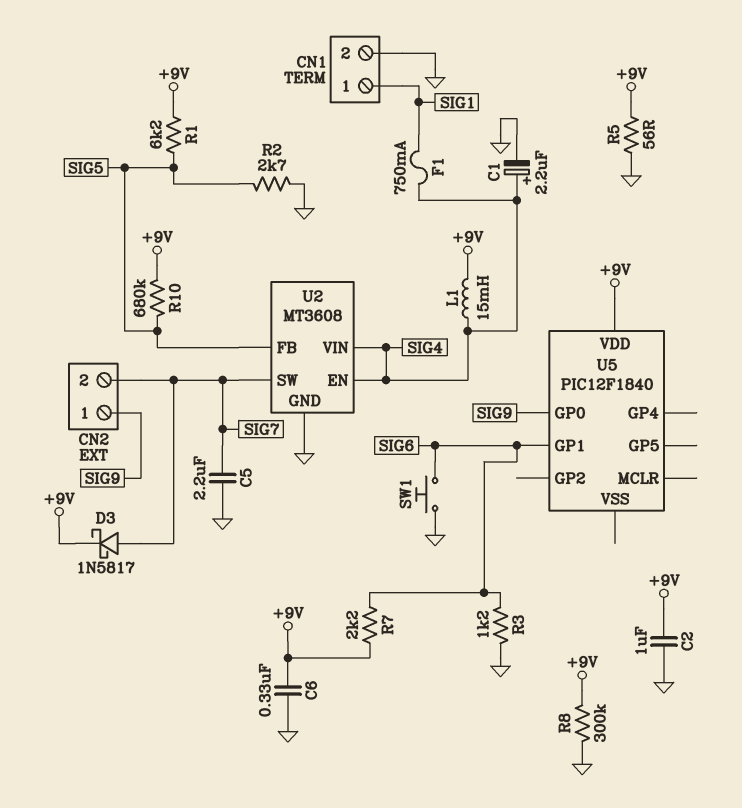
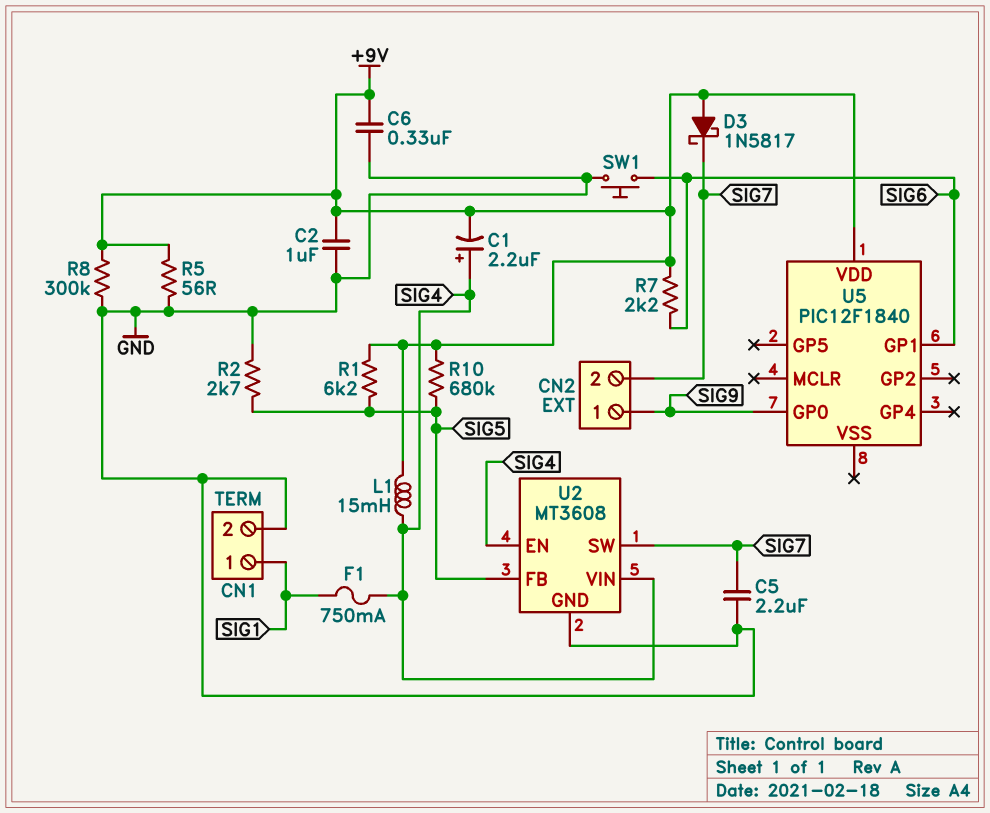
C1: 2.2uF (plus SIG4, minus GND) -> 2.2uF (plus SIG4, minus +9V)
D3: schottky 1N5817 (A SIG7, K +9V) -> schottky 1N5817 (A +9V, K SIG7)
R3: 1.2k (GND, SIG6) -> none

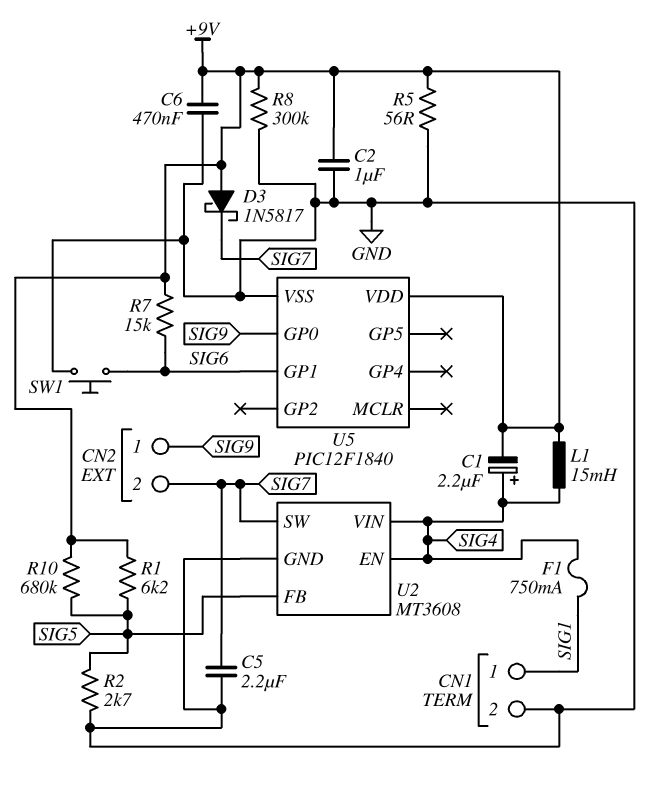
C6: 330nF (+9V, GND) -> 470nF (+9V, GND)
R7: 2.2k (+9V, SIG6) -> 15k (+9V, SIG6)
U5 pin VSS: none -> GND

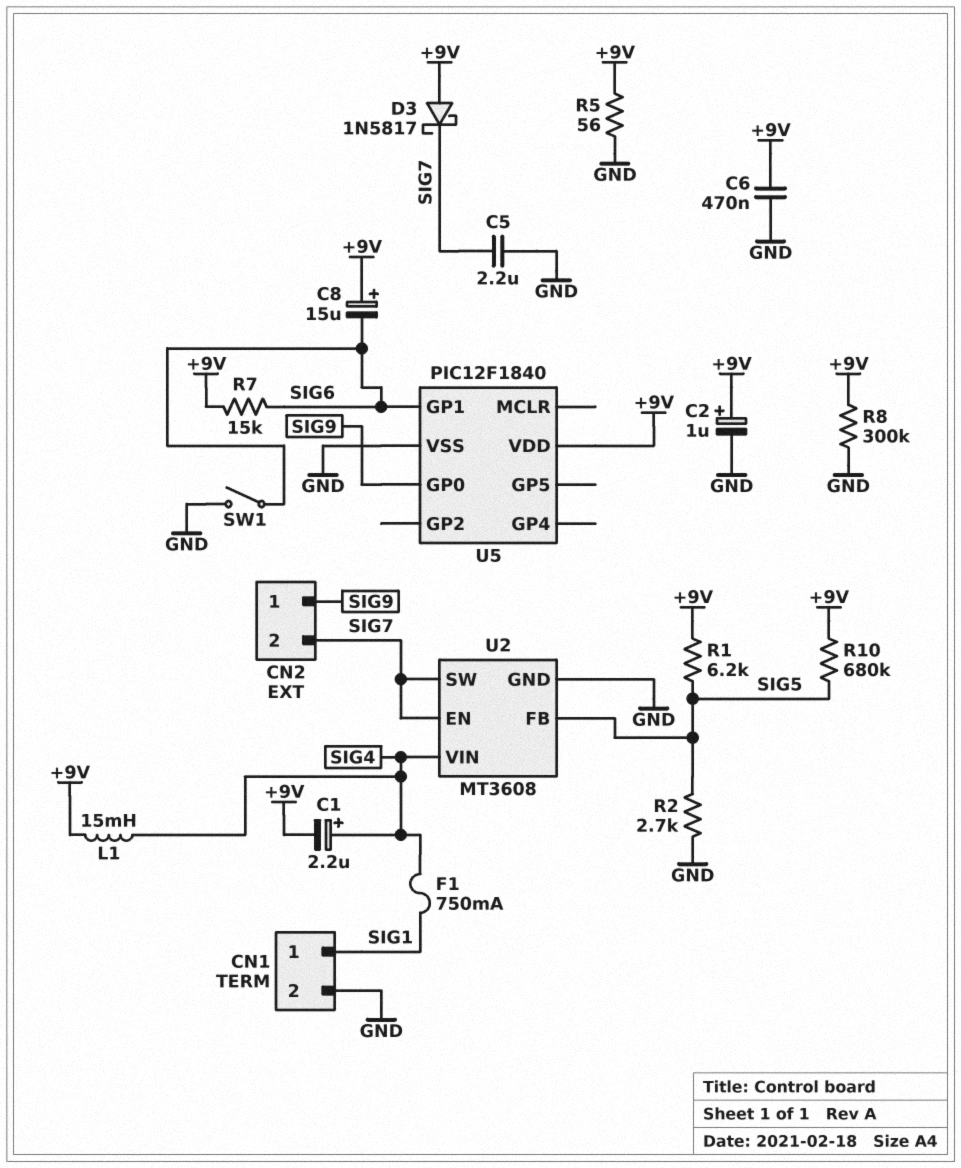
C2: 1uF (+9V, GND) -> 1uF (plus +9V, minus GND)
C8: none -> 15uF (plus +9V, minus SIG6)
SW1: button (GND, SIG6) -> switch (GND, SIG6)
U2 pin EN: SIG4 -> SIG7

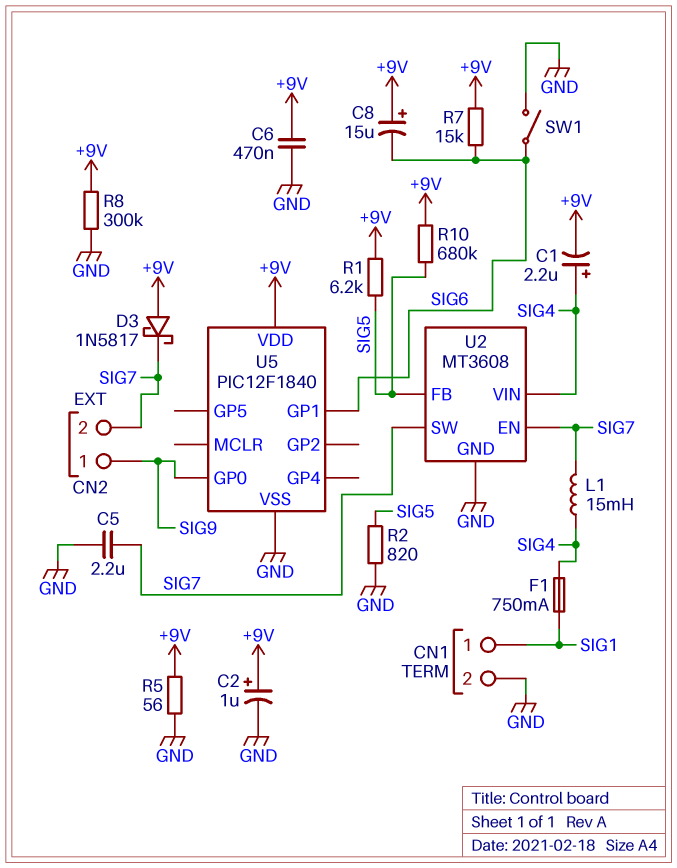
L1: 15mH (+9V, SIG4) -> 15mH (SIG4, SIG7)
R2: 2.7k (GND, SIG5) -> 820 (GND, SIG5)

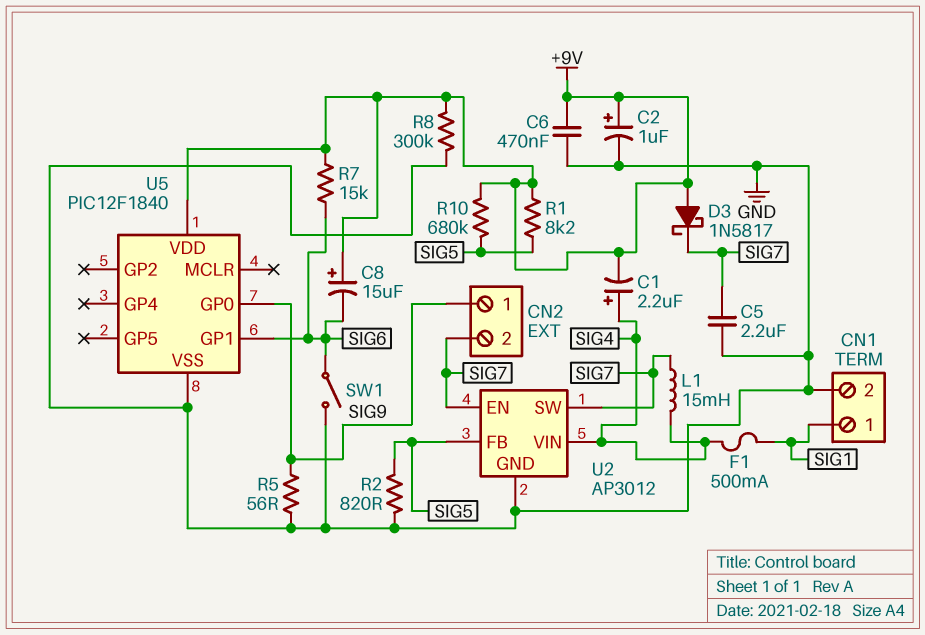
F1: 750mA (SIG1, SIG4) -> 500mA (SIG1, SIG4)
R1: 6.2k (+9V, SIG5) -> 8.2k (+9V, SIG5)
R5: 56 (+9V, GND) -> 56 (GND, SIG9)
U2: MT3608 -> AP3012

